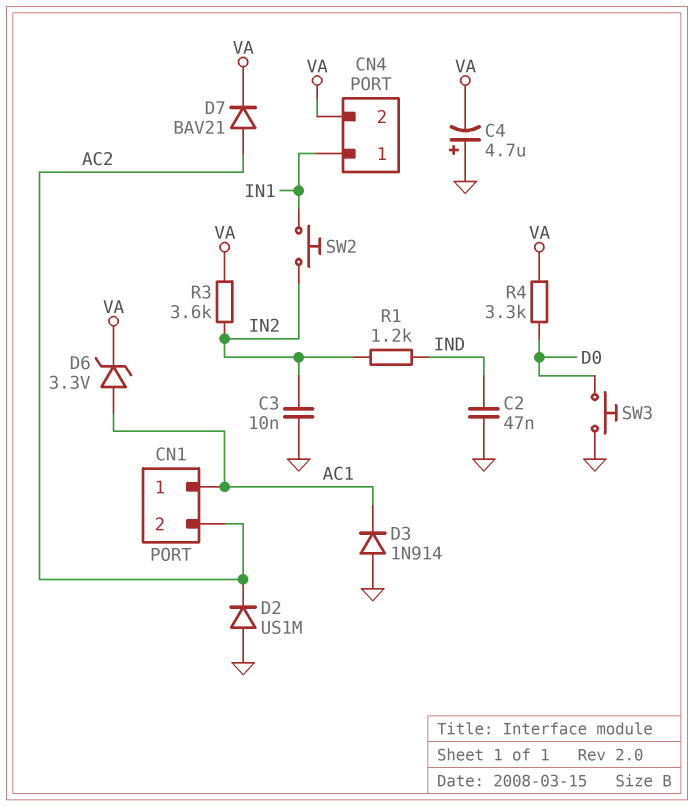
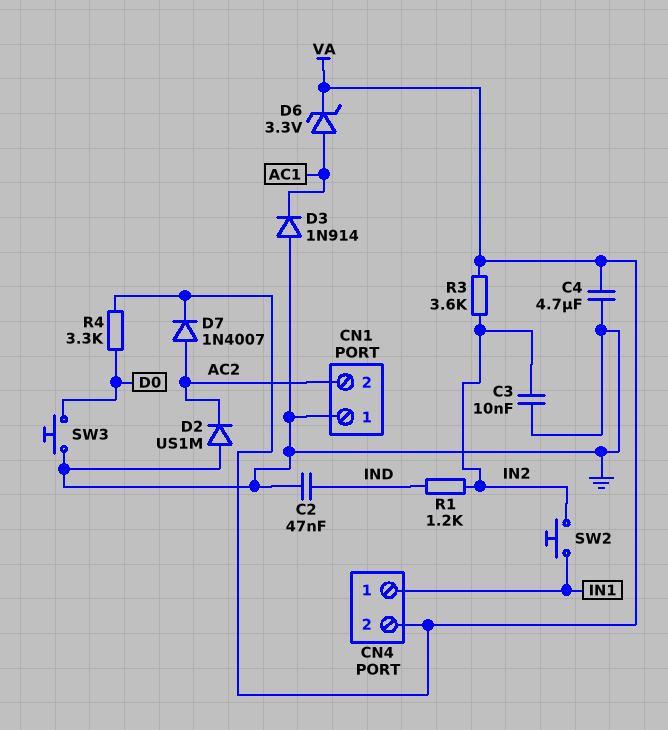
C4: 4.7uF (plus GND, minus VA) -> 4.7uF (GND, VA)
CN1 pin 1: AC1 -> GND
D7: diode BAV21 (A AC2, K VA) -> diode 1N4007 (A AC2, K VA)

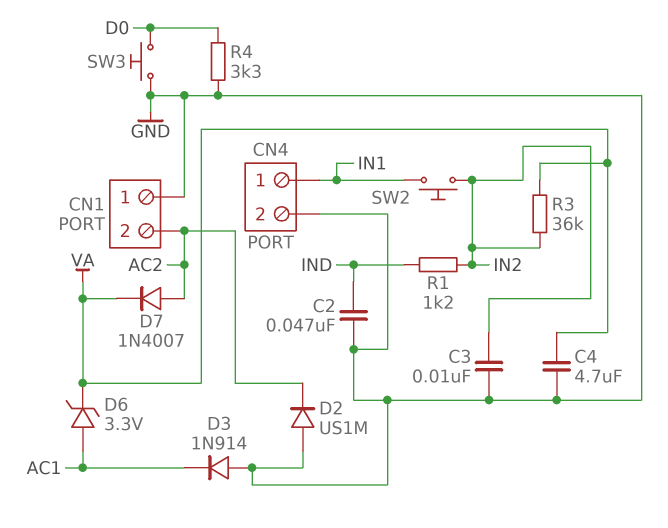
CN4 pin 2: VA -> GND
R3: 3.6k (IN2, VA) -> 36k (IN2, VA)
R4: 3.3k (D0, VA) -> 3.3k (D0, GND)

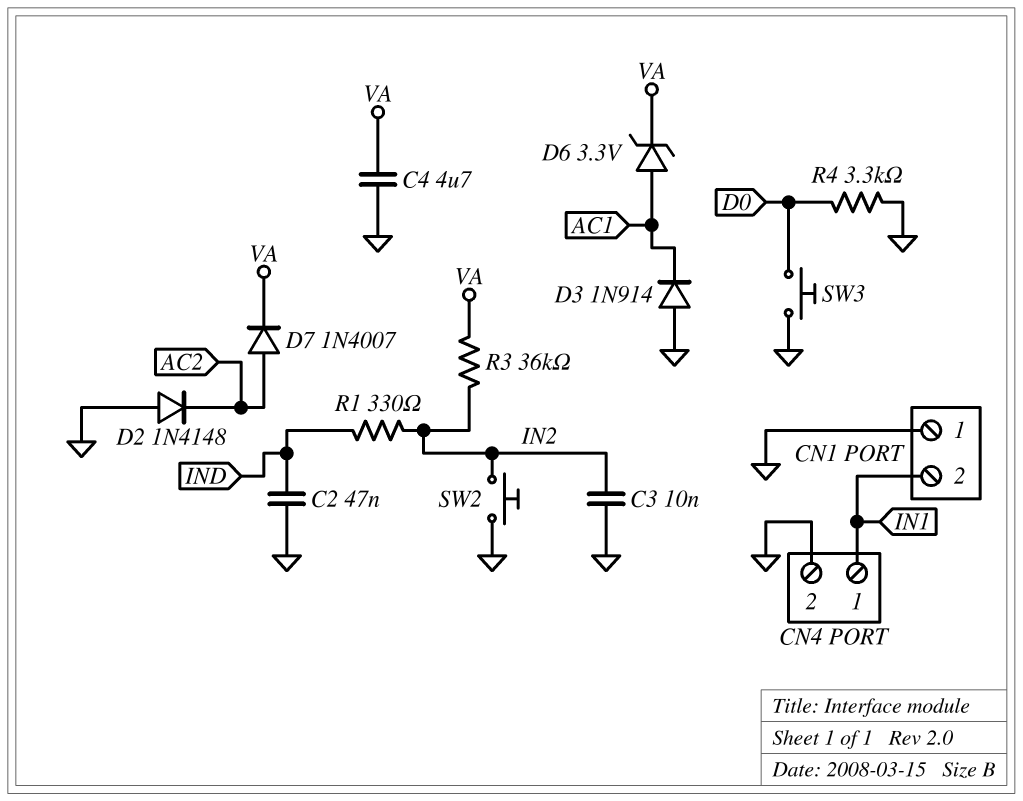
CN1 pin 2: AC2 -> IN1
D2: diode US1M (A GND, K AC2) -> diode 1N4148 (A GND, K AC2)
R1: 1.2k (IN2, IND) -> 330 (IN2, IND)
SW2: button (IN1, IN2) -> button (GND, IN2)

